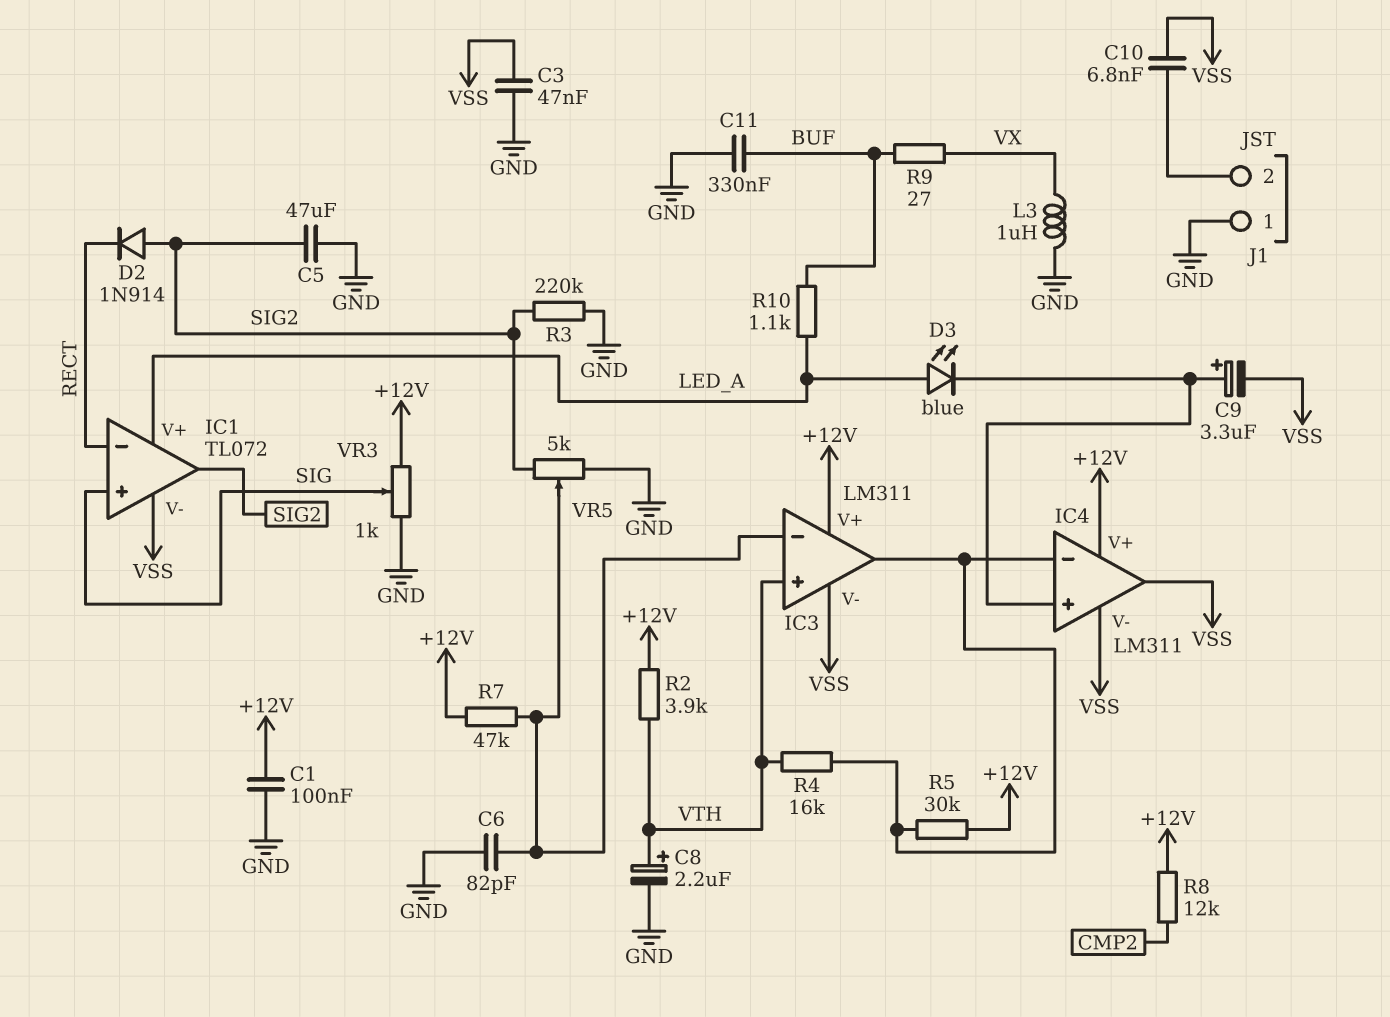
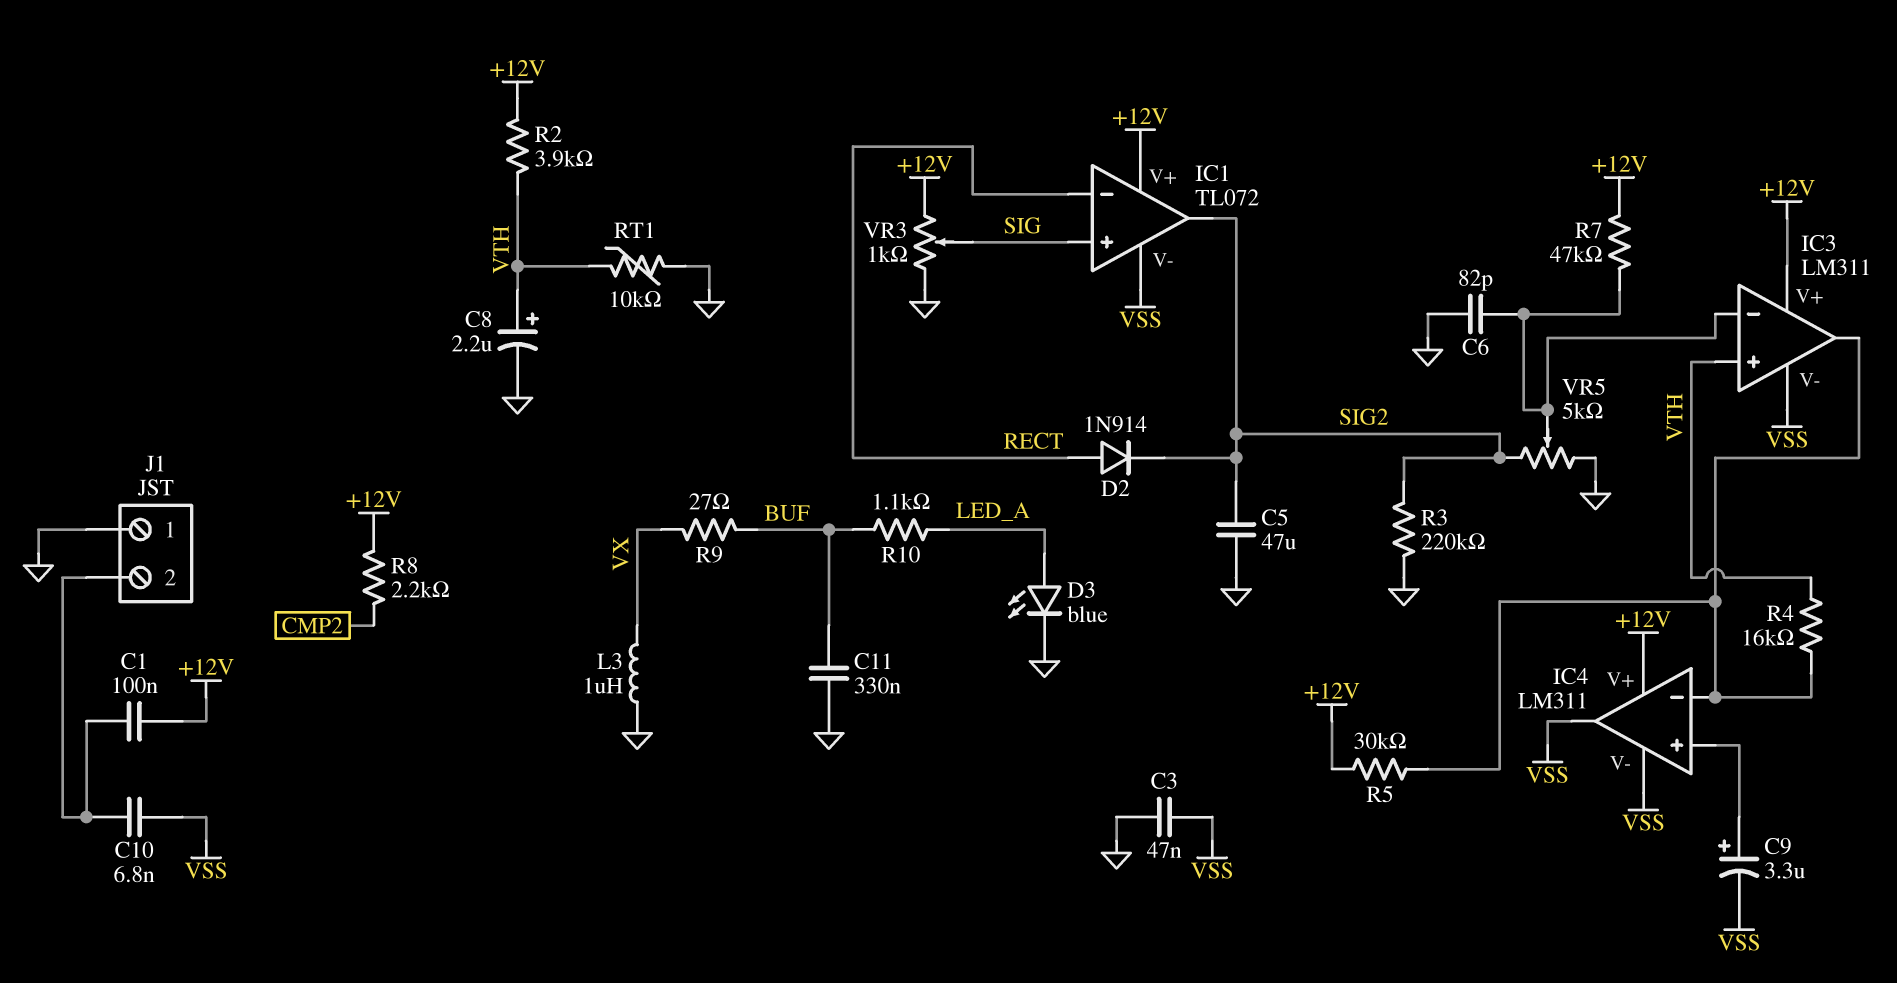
C1: 100nF (+12V, GND) -> 100nF (+12V, J1/2)
D2: diode 1N914 (A SIG2, K RECT) -> diode 1N914 (A RECT, K SIG2)
D3: LED blue (A LED_A, K IC4/in+) -> LED blue (A LED_A, K GND)
IC1 pin V+: LED_A -> +12V
R8: 12k (+12V, CMP2) -> 2.2k (+12V, CMP2)
RT1: none -> 10k (GND, VTH)

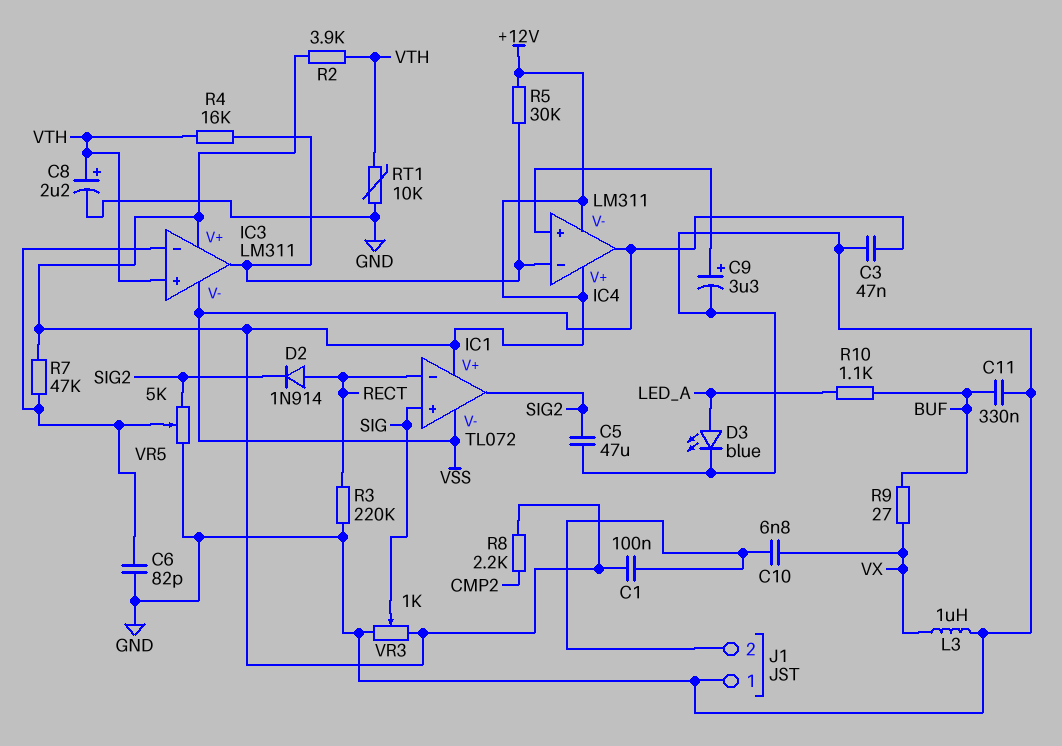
C9: 3.3uF (plus IC4/in+, minus VSS) -> 3.3uF (plus IC4/in+, minus GND)
C10: 6.8nF (J1/2, VSS) -> 6.8nF (J1/2, VX)
IC4 pin V-: VSS -> +12V
R3: 220k (GND, SIG2) -> 220k (GND, RECT)

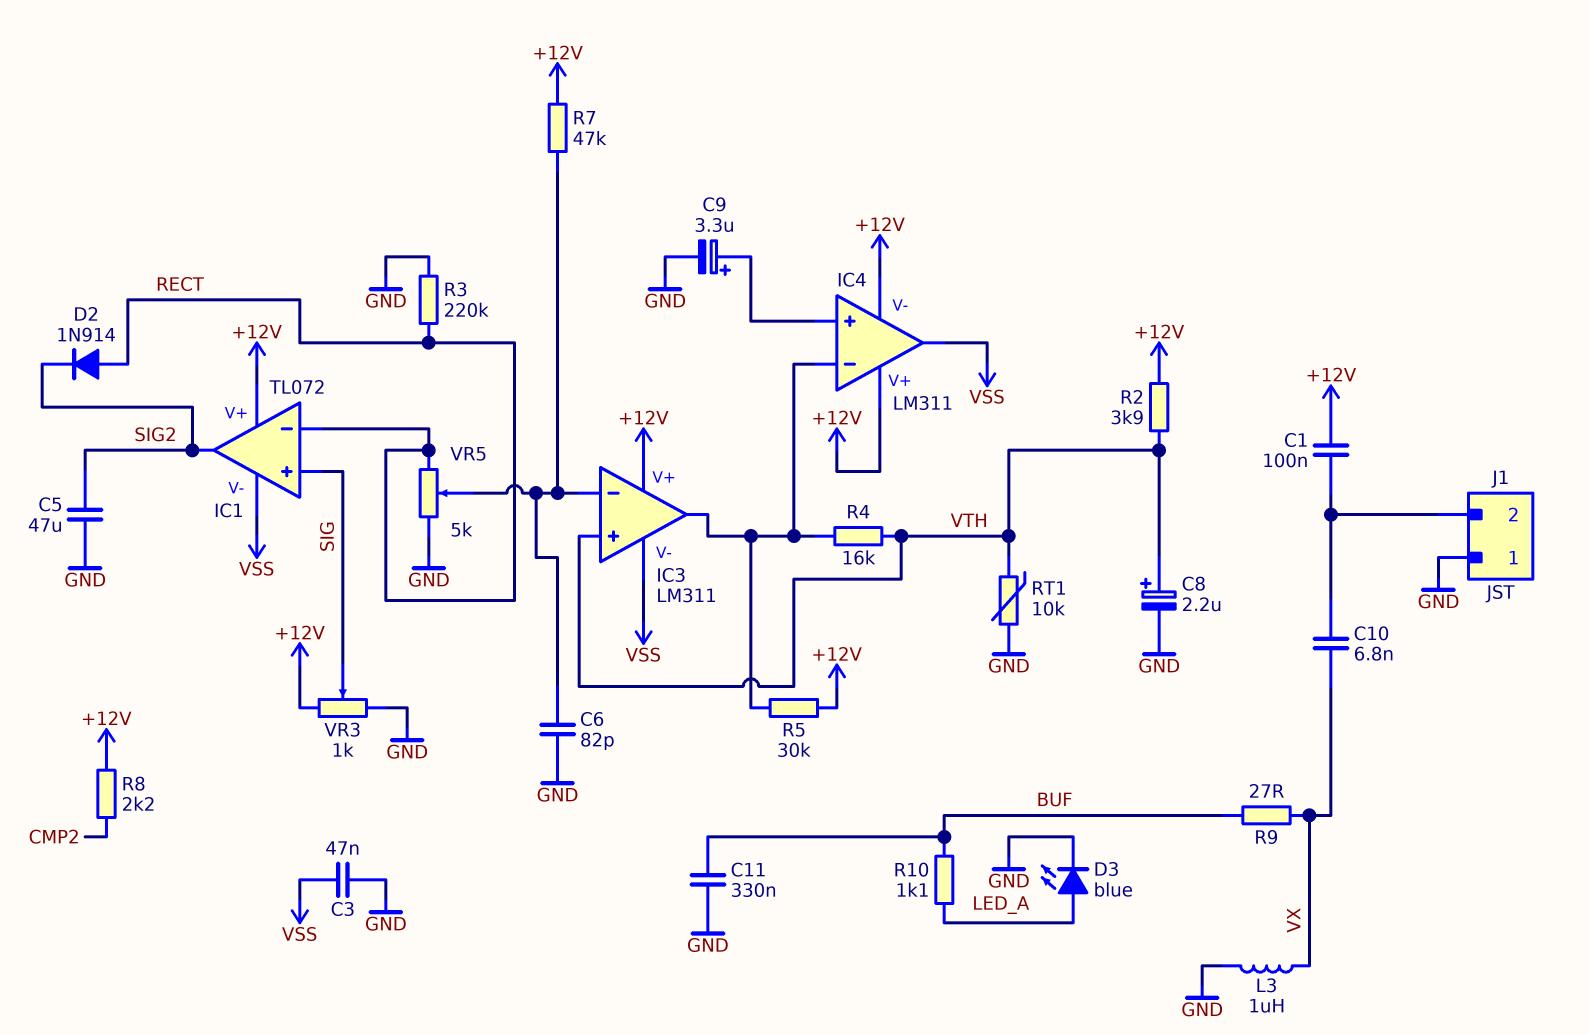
VR5: 5k (GND, SIG2, wiper IC3/in-) -> 5k (GND, RECT, wiper IC3/in-)

